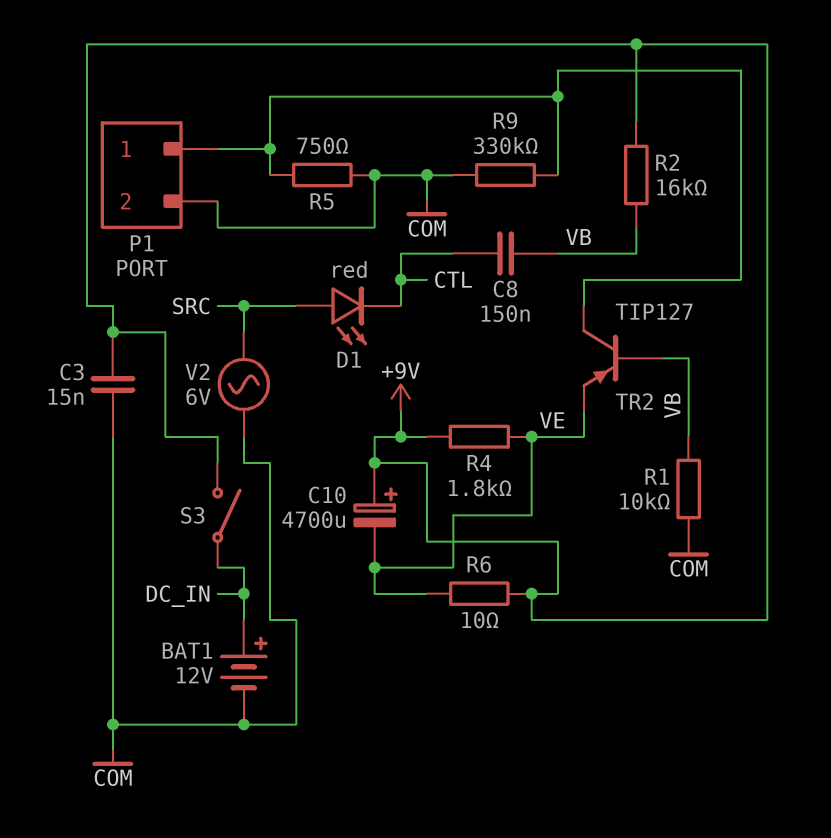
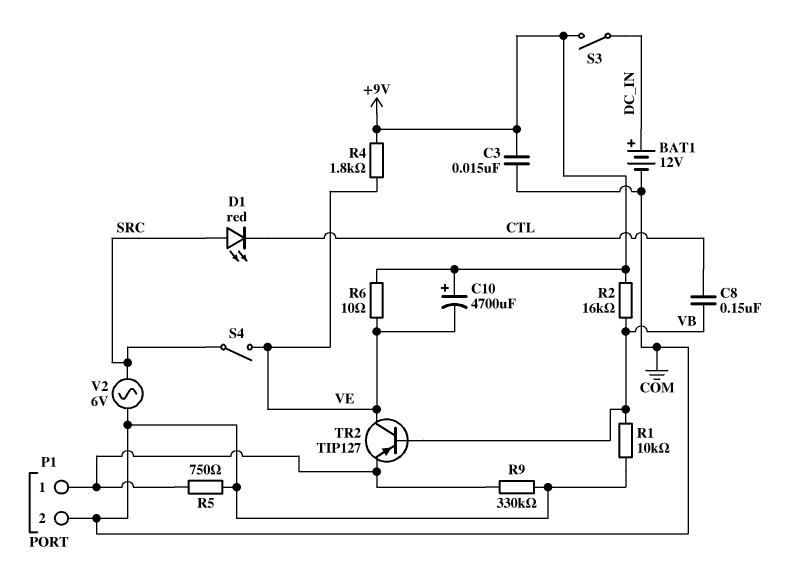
S4: none -> switch (SRC, VE)
TR2: PNP TIP127 (B VB, C P1/1, E VE) -> PNP TIP127 (B VB, C VE, E P1/1)

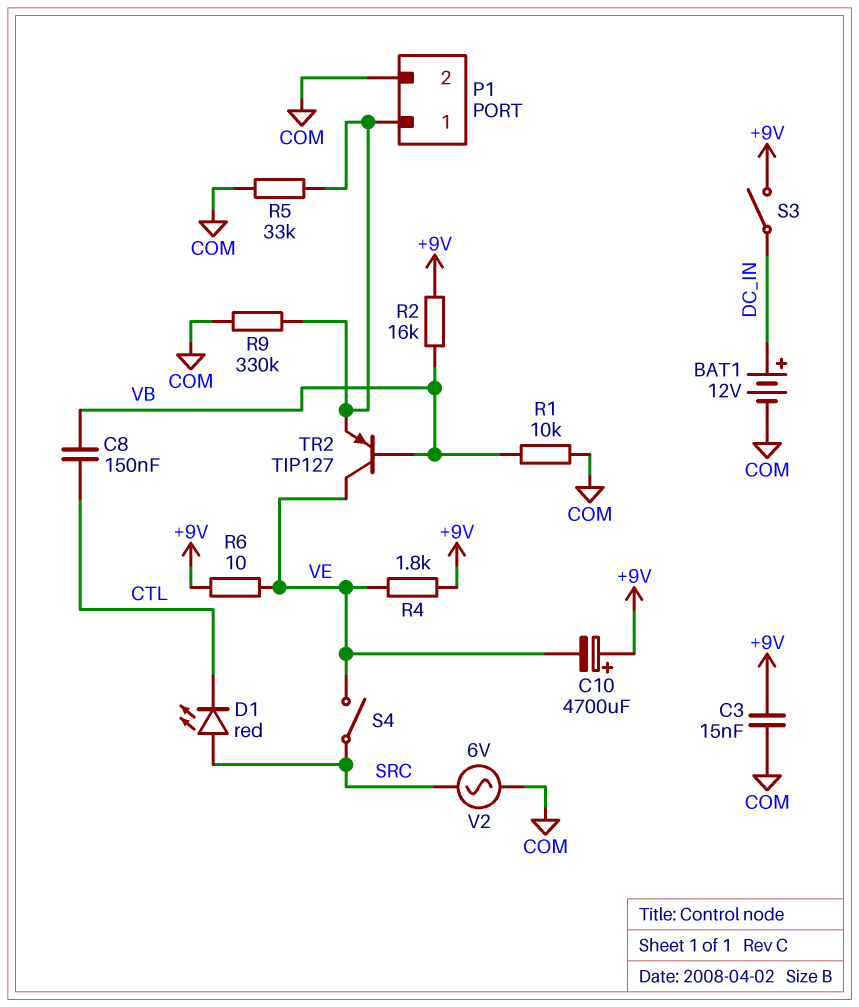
R5: 750 (COM, P1/1) -> 33k (COM, P1/1)

